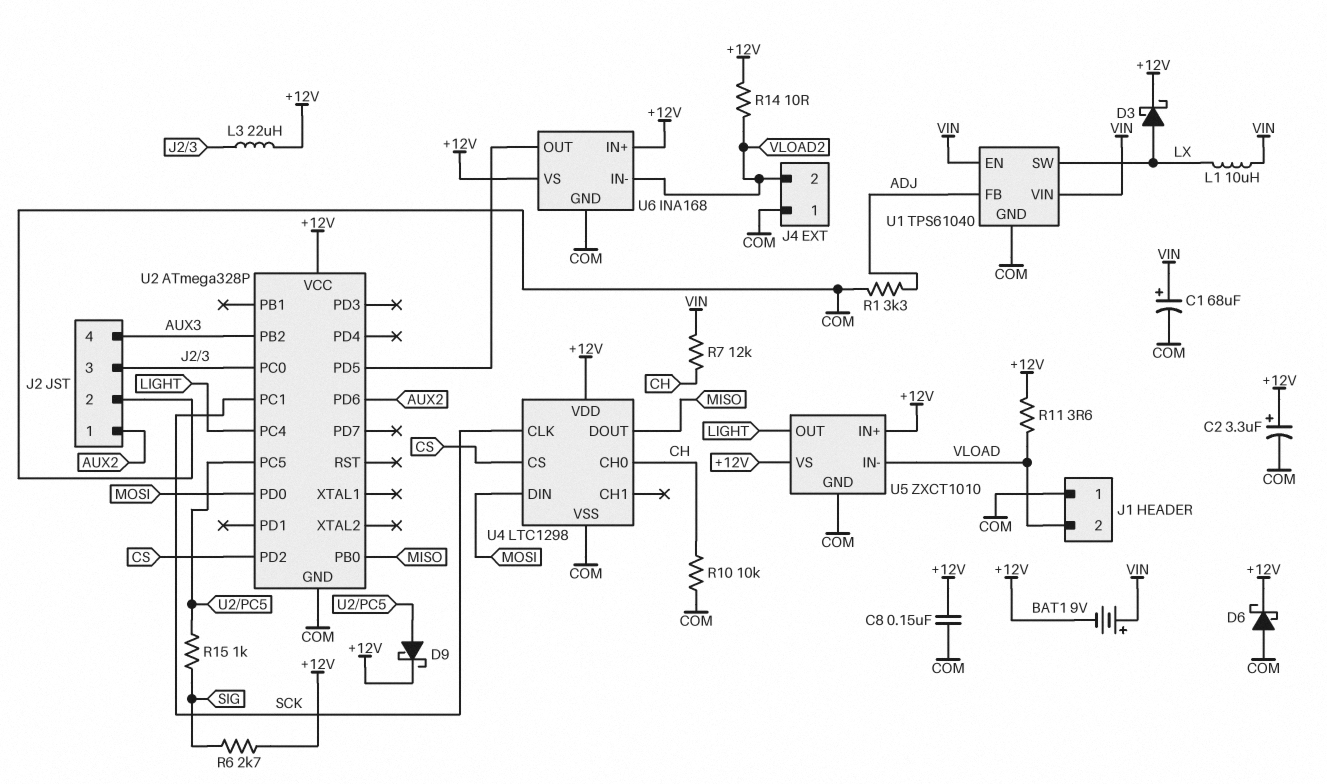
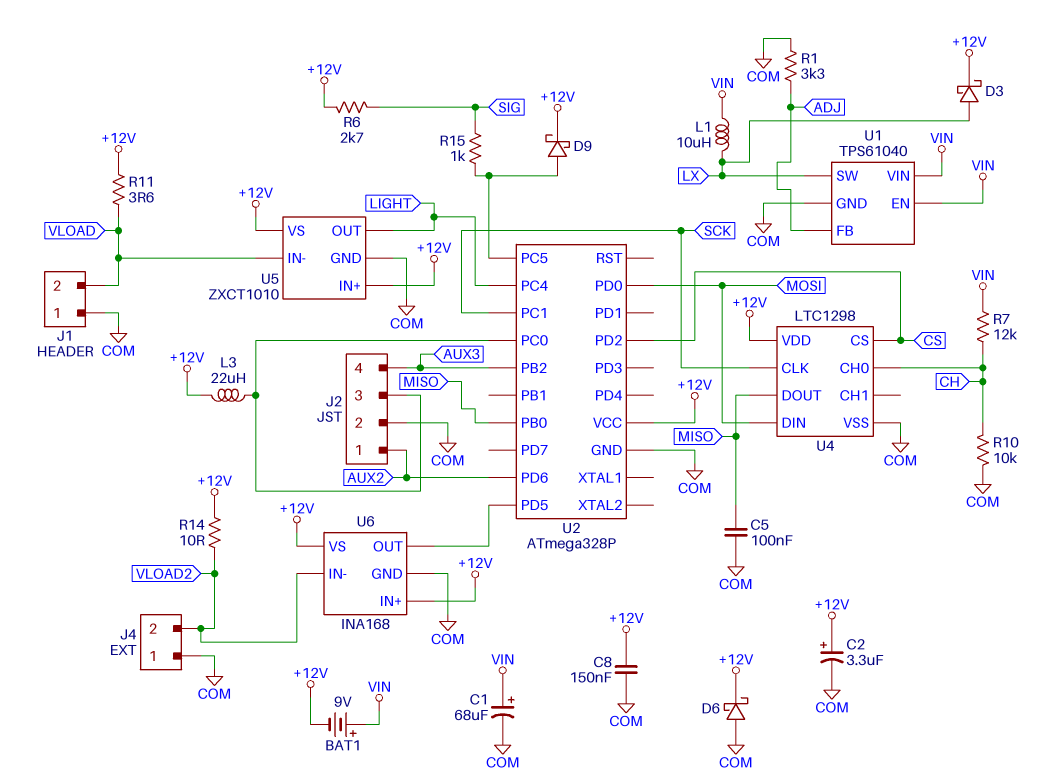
C5: none -> 100nF (COM, MISO)

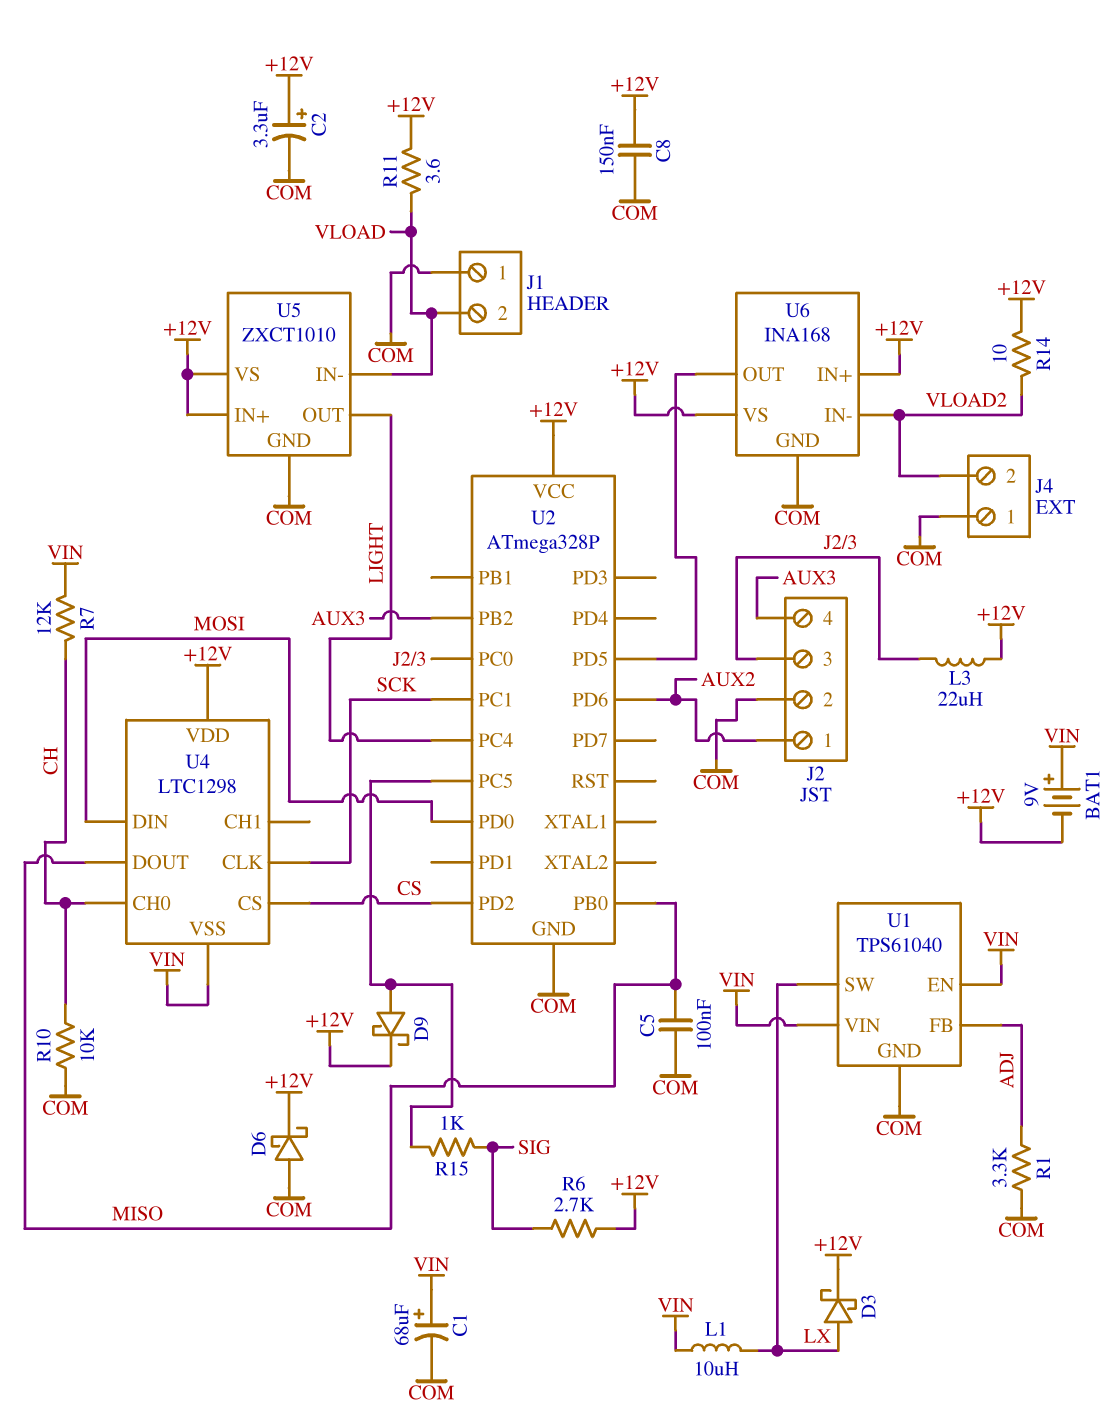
U4 pin VSS: COM -> VIN

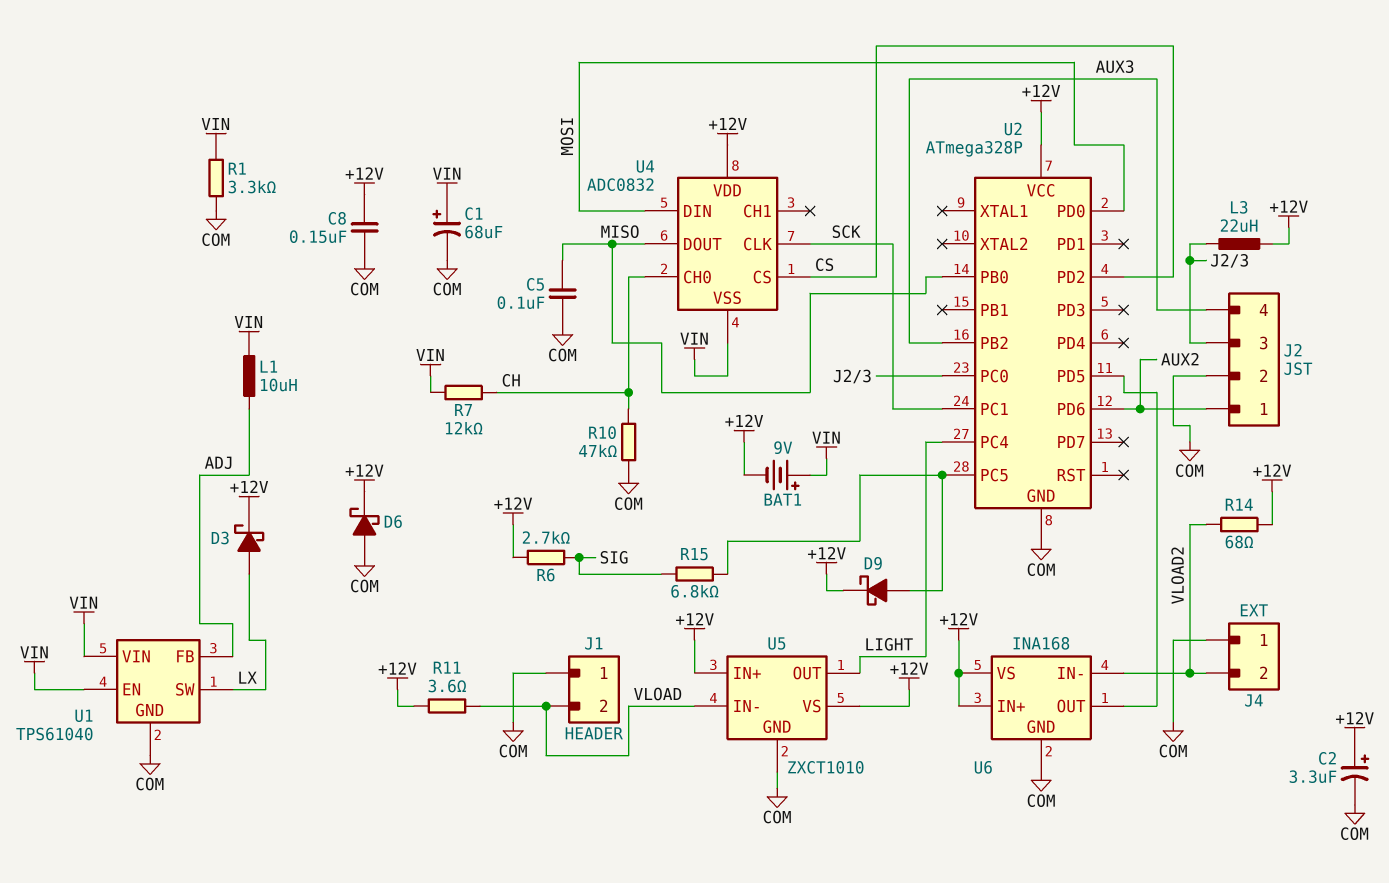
L1: 10uH (LX, VIN) -> 10uH (ADJ, VIN)
R1: 3.3k (ADJ, COM) -> 3.3k (COM, VIN)
R10: 10k (CH, COM) -> 47k (CH, COM)
R14: 10 (+12V, VLOAD2) -> 68 (+12V, VLOAD2)
R15: 1k (SIG, U2/PC5) -> 6.8k (SIG, U2/PC5)
U4: LTC1298 -> ADC0832

